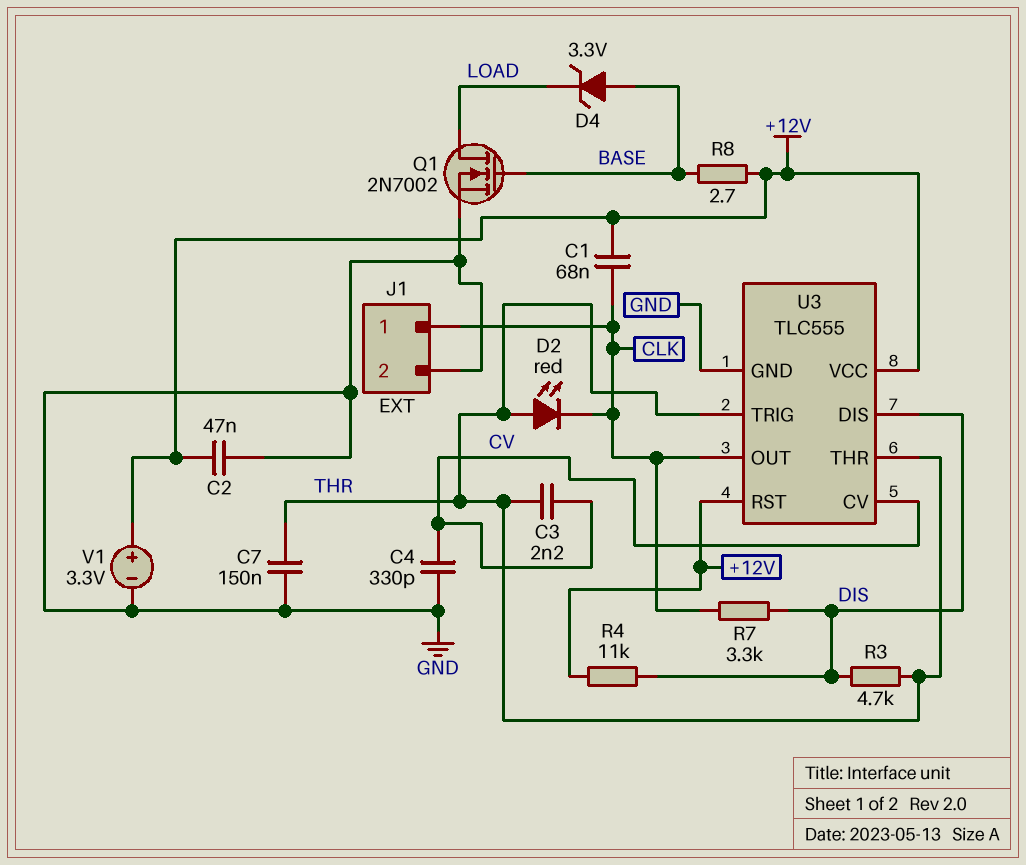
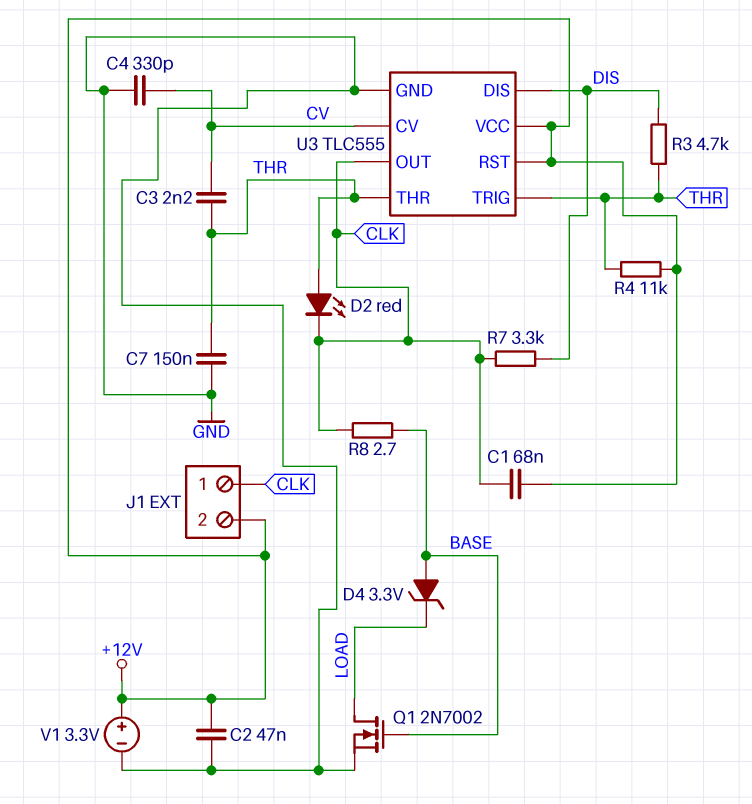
J1 pin 2: GND -> +12V
R4: 11k (+12V, DIS) -> 11k (+12V, THR)
R8: 2.7 (+12V, BASE) -> 2.7 (BASE, CLK)

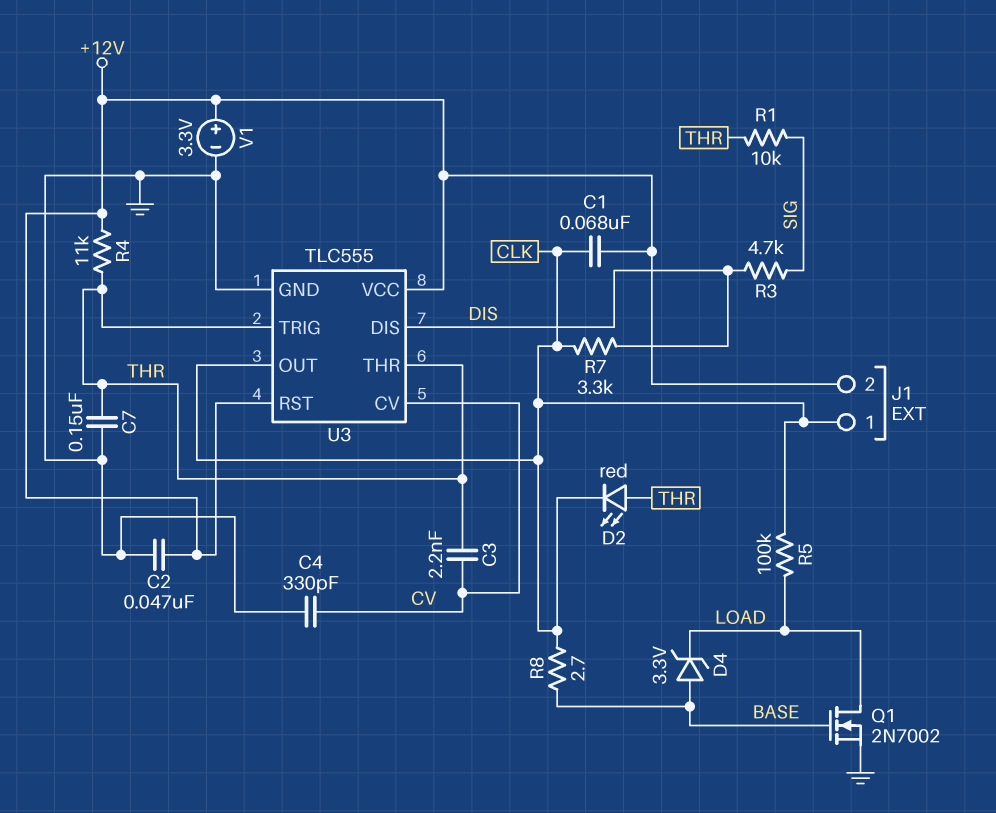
R1: none -> 10k (SIG, THR)
R3: 4.7k (DIS, THR) -> 4.7k (DIS, SIG)
R5: none -> 100k (CLK, LOAD)

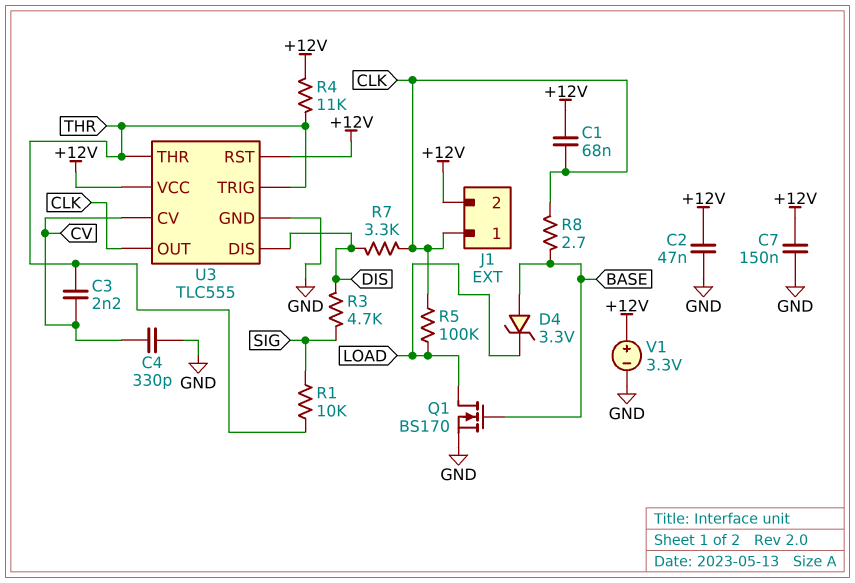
C7: 150nF (GND, THR) -> 150nF (+12V, GND)
D2: LED red (A THR, K CLK) -> none
Q1: NMOS 2N7002 (G BASE, D LOAD, S GND) -> NMOS BS170 (G BASE, D LOAD, S GND)

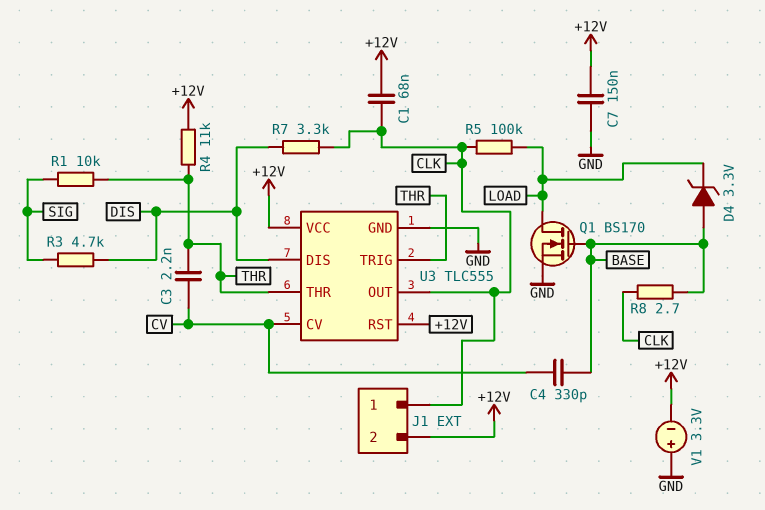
C2: 47nF (+12V, GND) -> none
C4: 330pF (CV, GND) -> 330pF (BASE, CV)
V1: 3.3V (plus +12V, minus GND) -> 3.3V (plus GND, minus +12V)

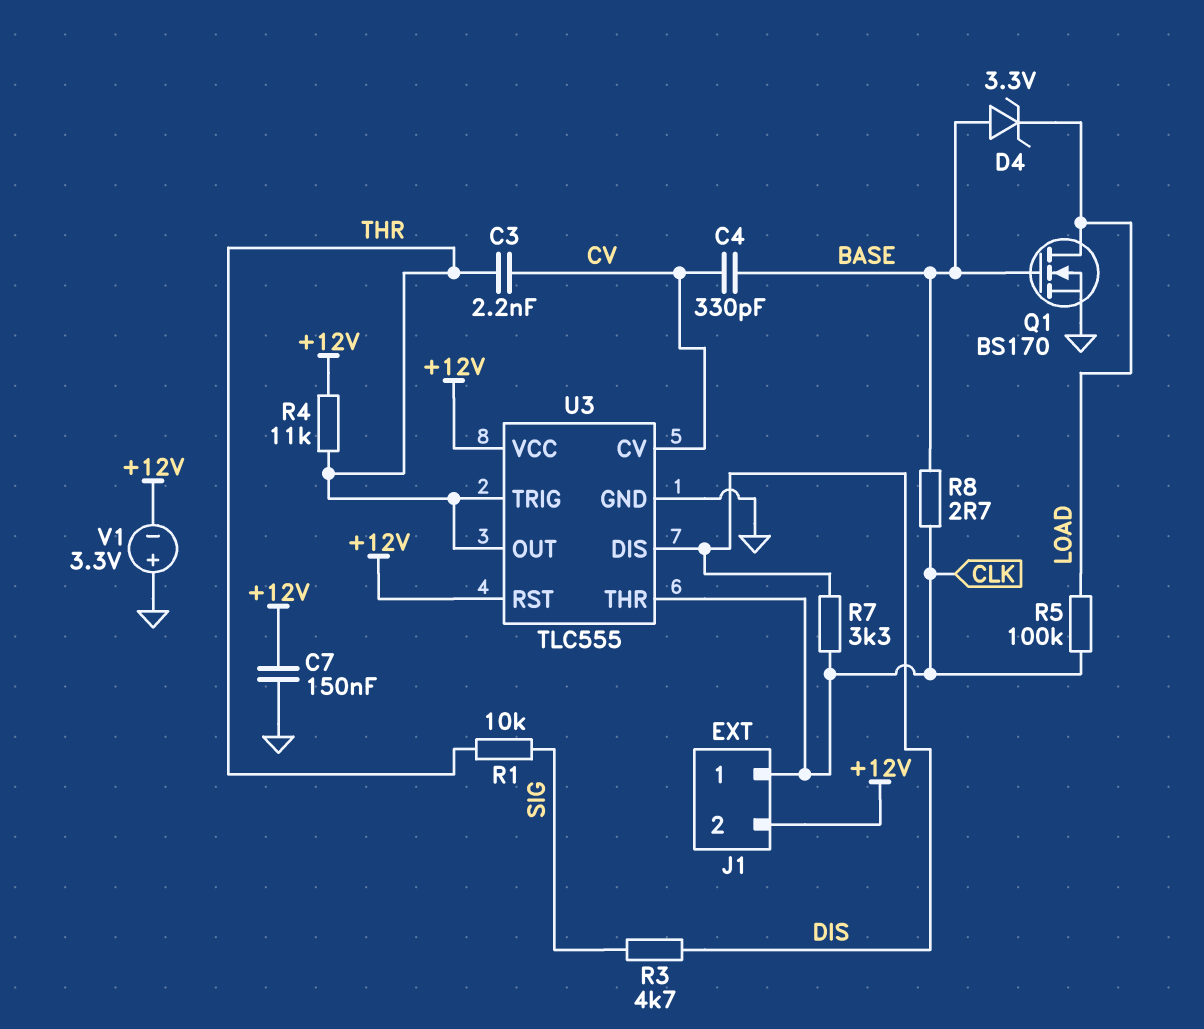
C1: 68nF (+12V, CLK) -> none
U3 pin OUT: CLK -> THR
U3 pin THR: THR -> CLK

